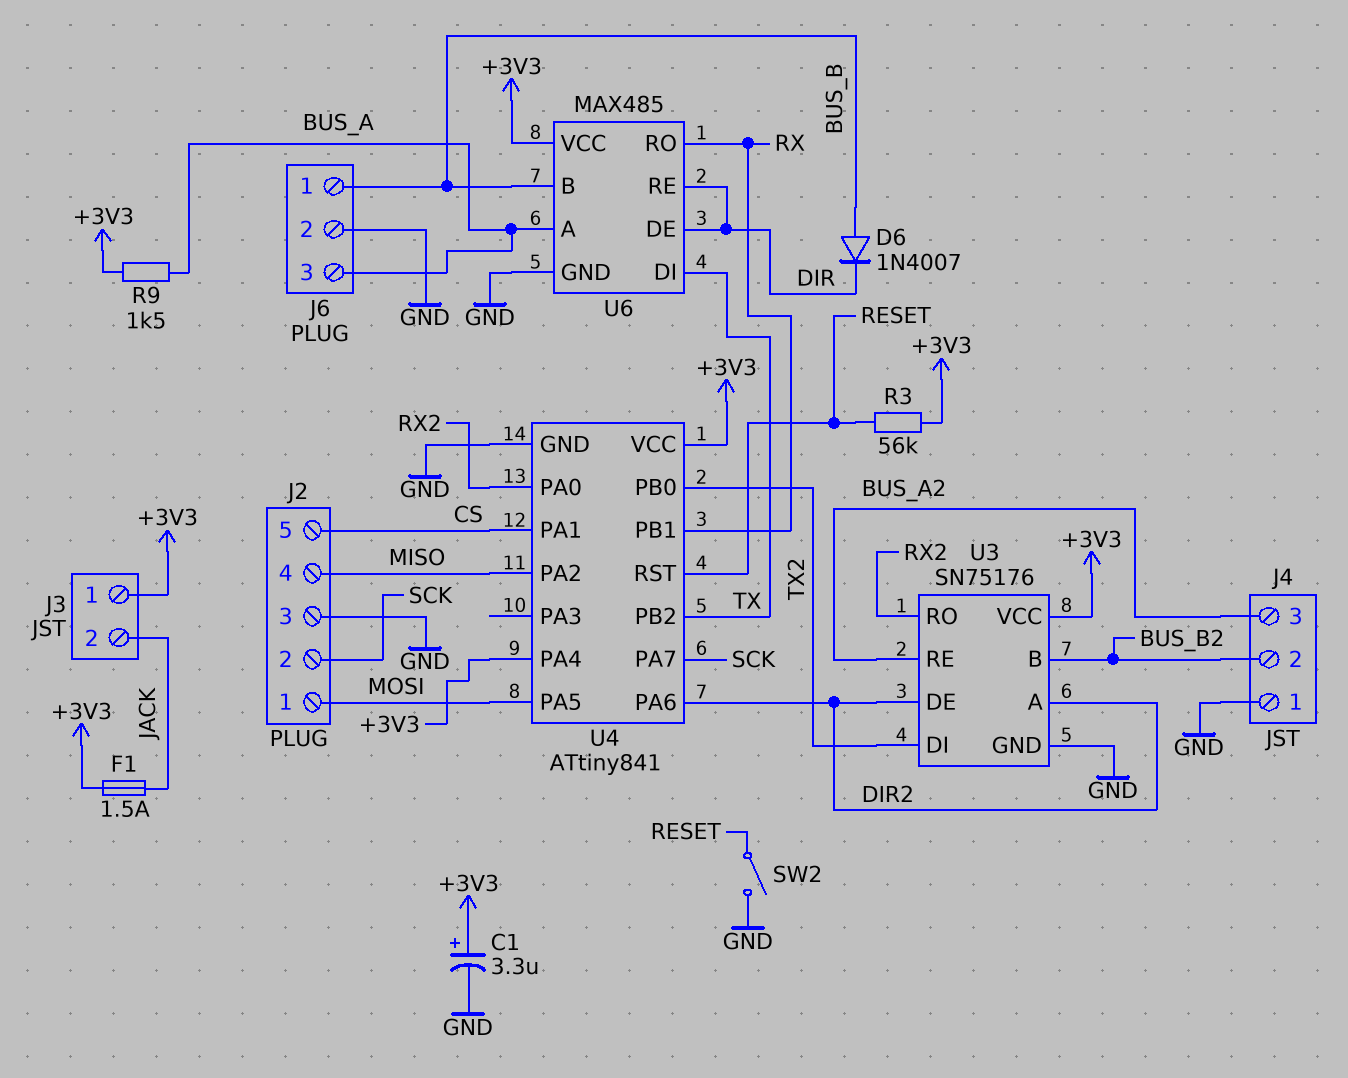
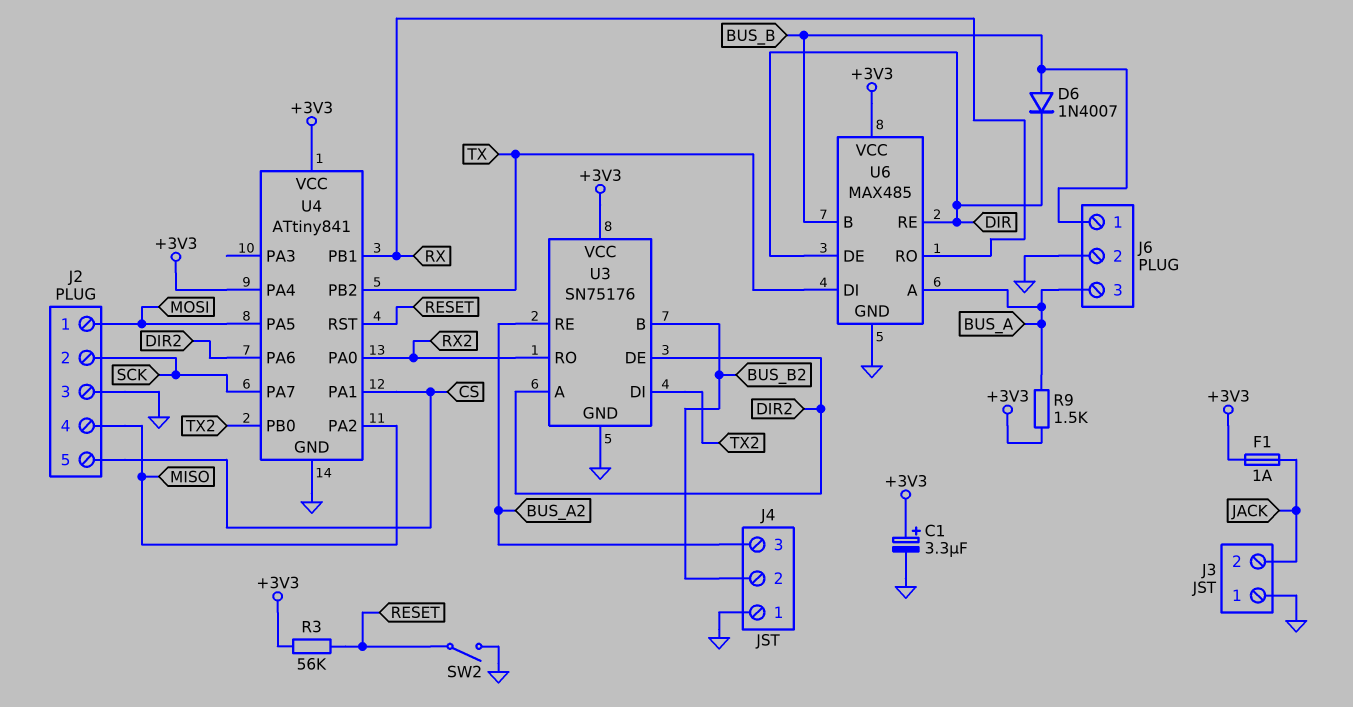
F1: 1.5A (+3V3, JACK) -> 1A (+3V3, JACK)
J3 pin 1: +3V3 -> GND

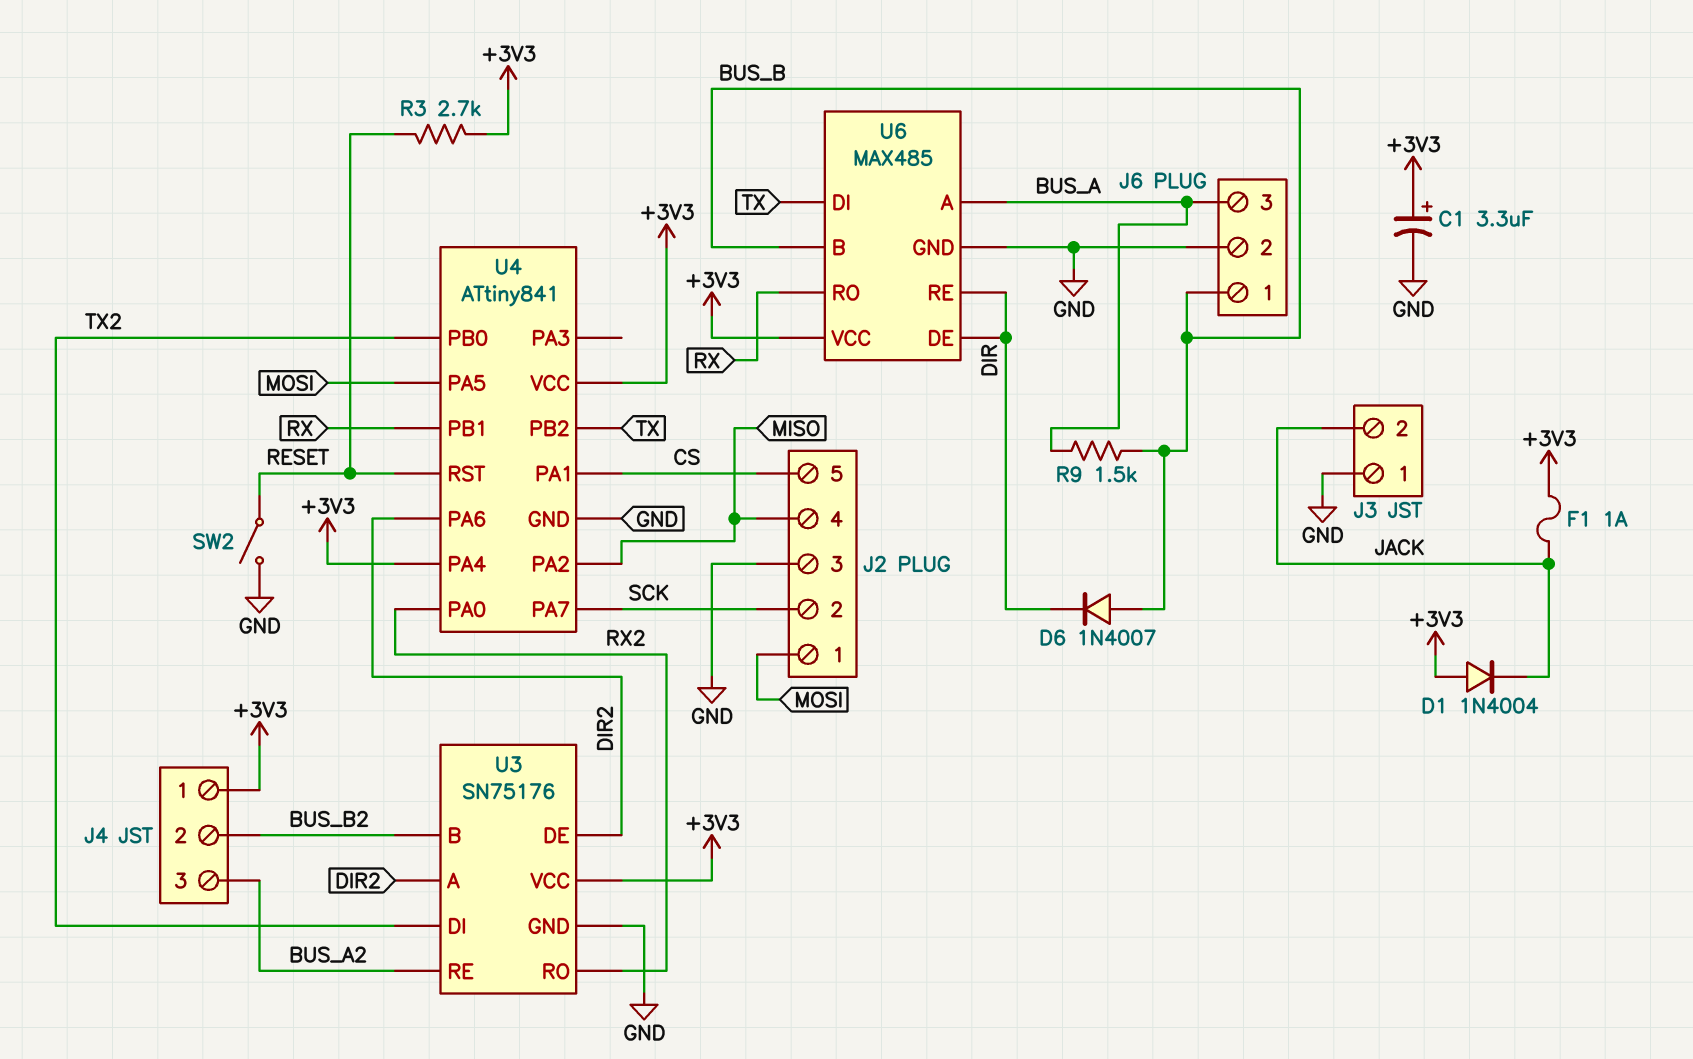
D1: none -> diode 1N4004 (A +3V3, K JACK)
J4 pin 1: GND -> +3V3
R3: 56k (+3V3, RESET) -> 2.7k (+3V3, RESET)
R9: 1.5k (+3V3, BUS_A) -> 1.5k (BUS_A, BUS_B)

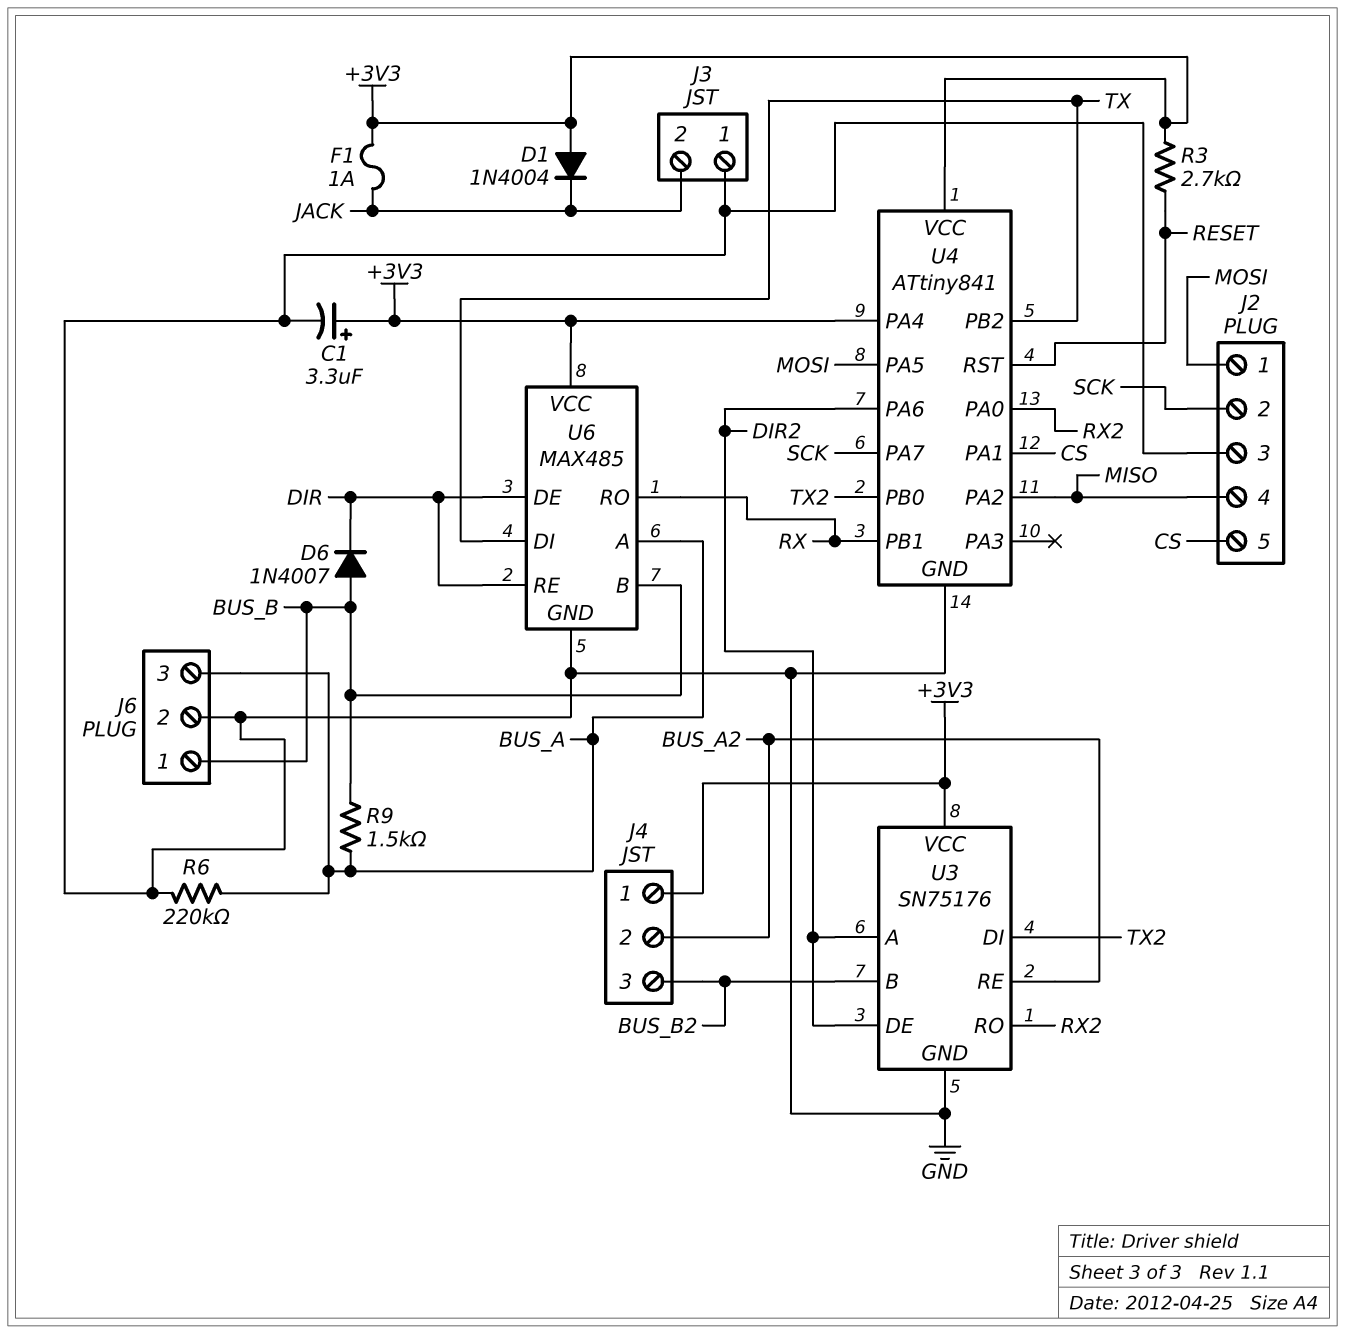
J4 pin 2: BUS_B2 -> BUS_A2
J4 pin 3: BUS_A2 -> BUS_B2
R6: none -> 220k (BUS_A, GND)
SW2: switch (GND, RESET) -> none

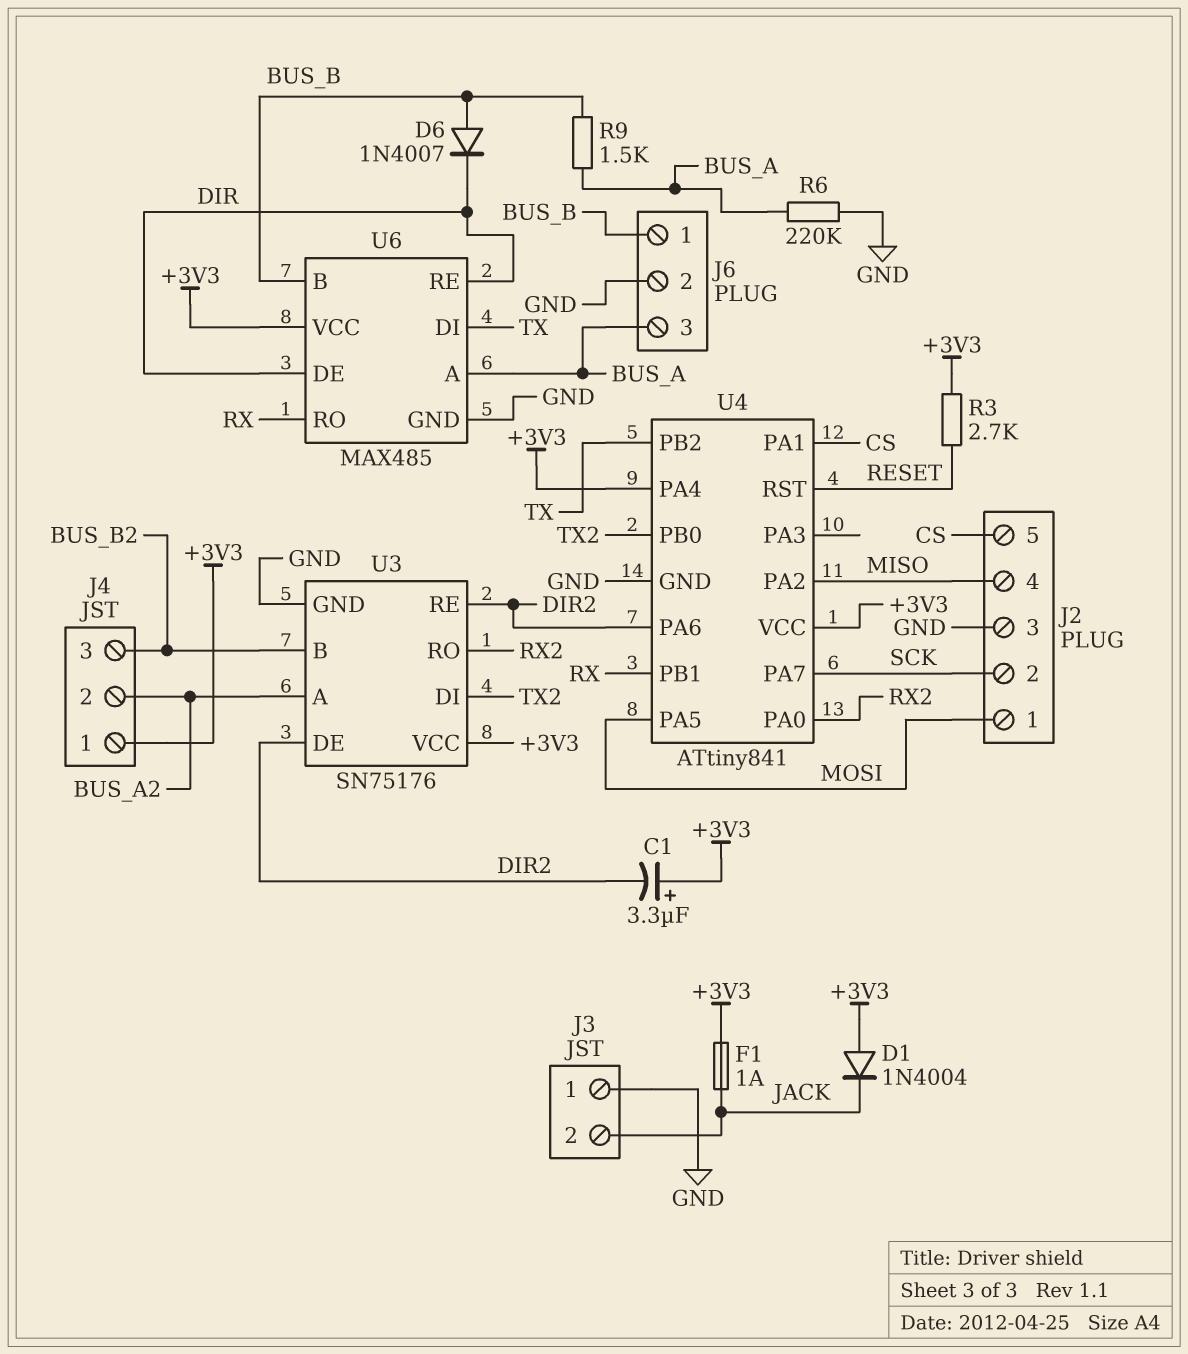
C1: 3.3uF (plus +3V3, minus GND) -> 3.3uF (plus +3V3, minus DIR2)
U3 pin A: DIR2 -> BUS_A2
U3 pin RE: BUS_A2 -> DIR2

